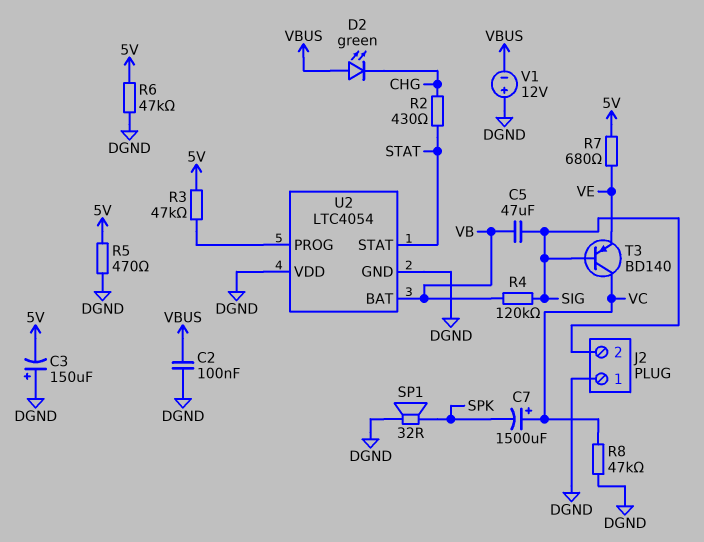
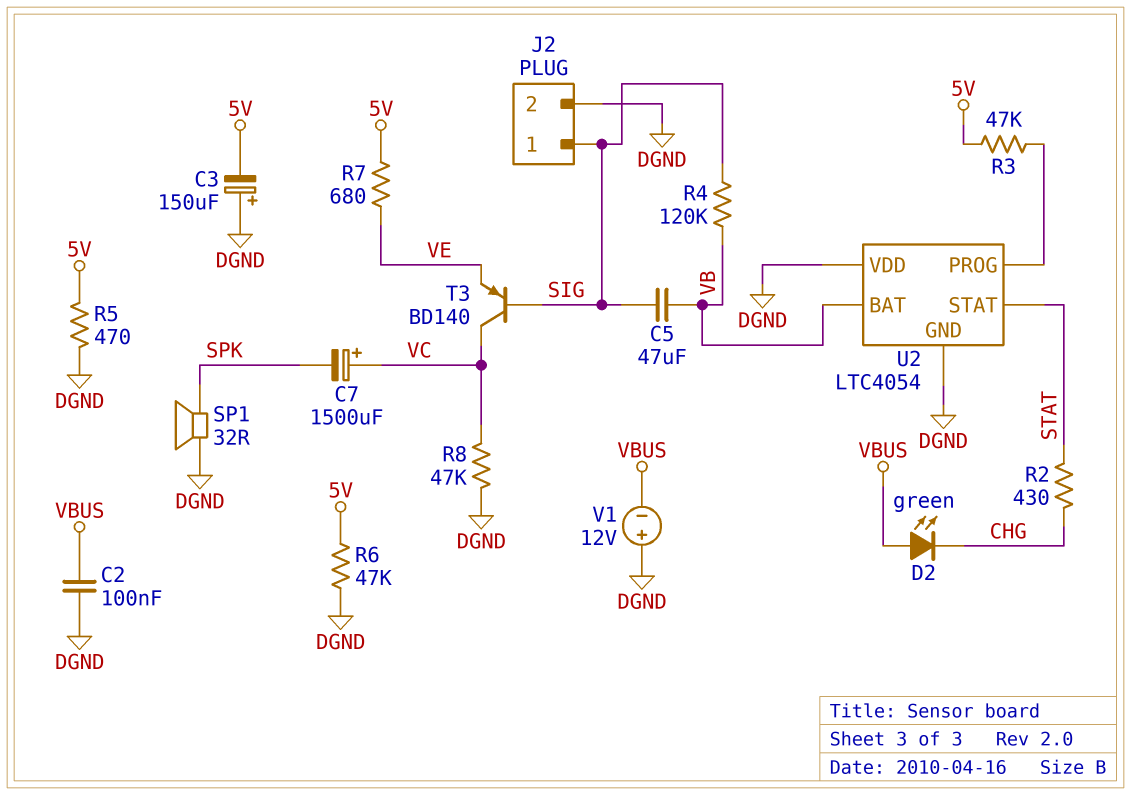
J2 pin 1: DGND -> SIG
J2 pin 2: SIG -> DGND

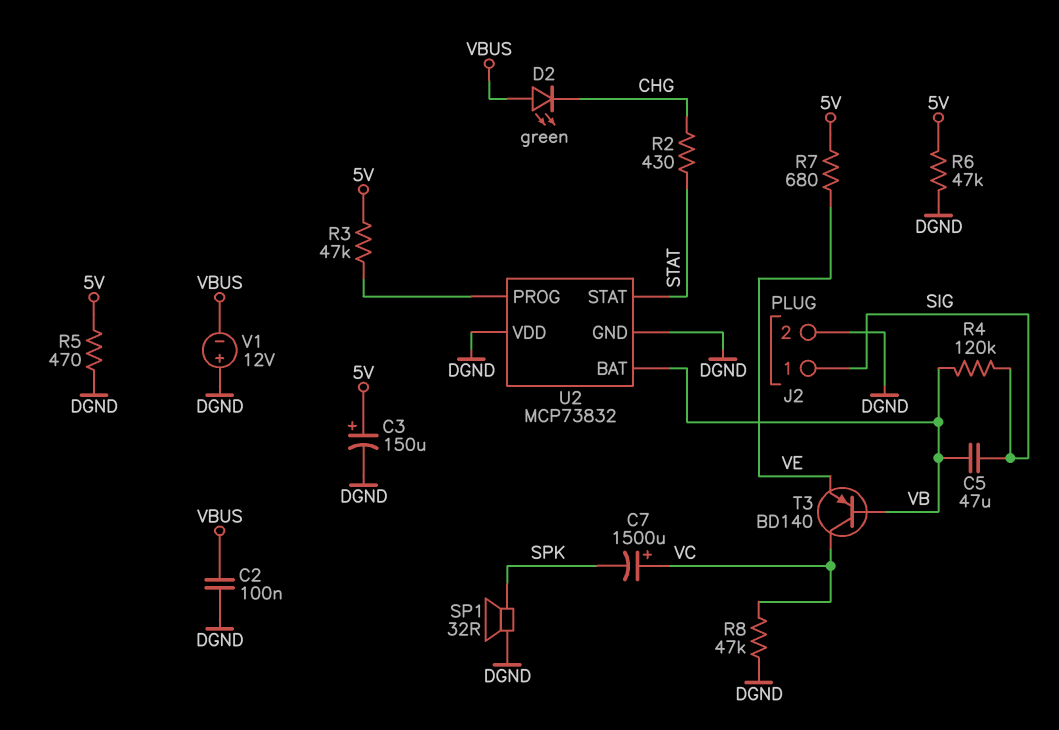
C3: 150uF (plus DGND, minus 5V) -> 150uF (plus 5V, minus DGND)
T3: PNP BD140 (B SIG, C VC, E VE) -> PNP BD140 (B VB, C VC, E VE)
U2: LTC4054 -> MCP73832

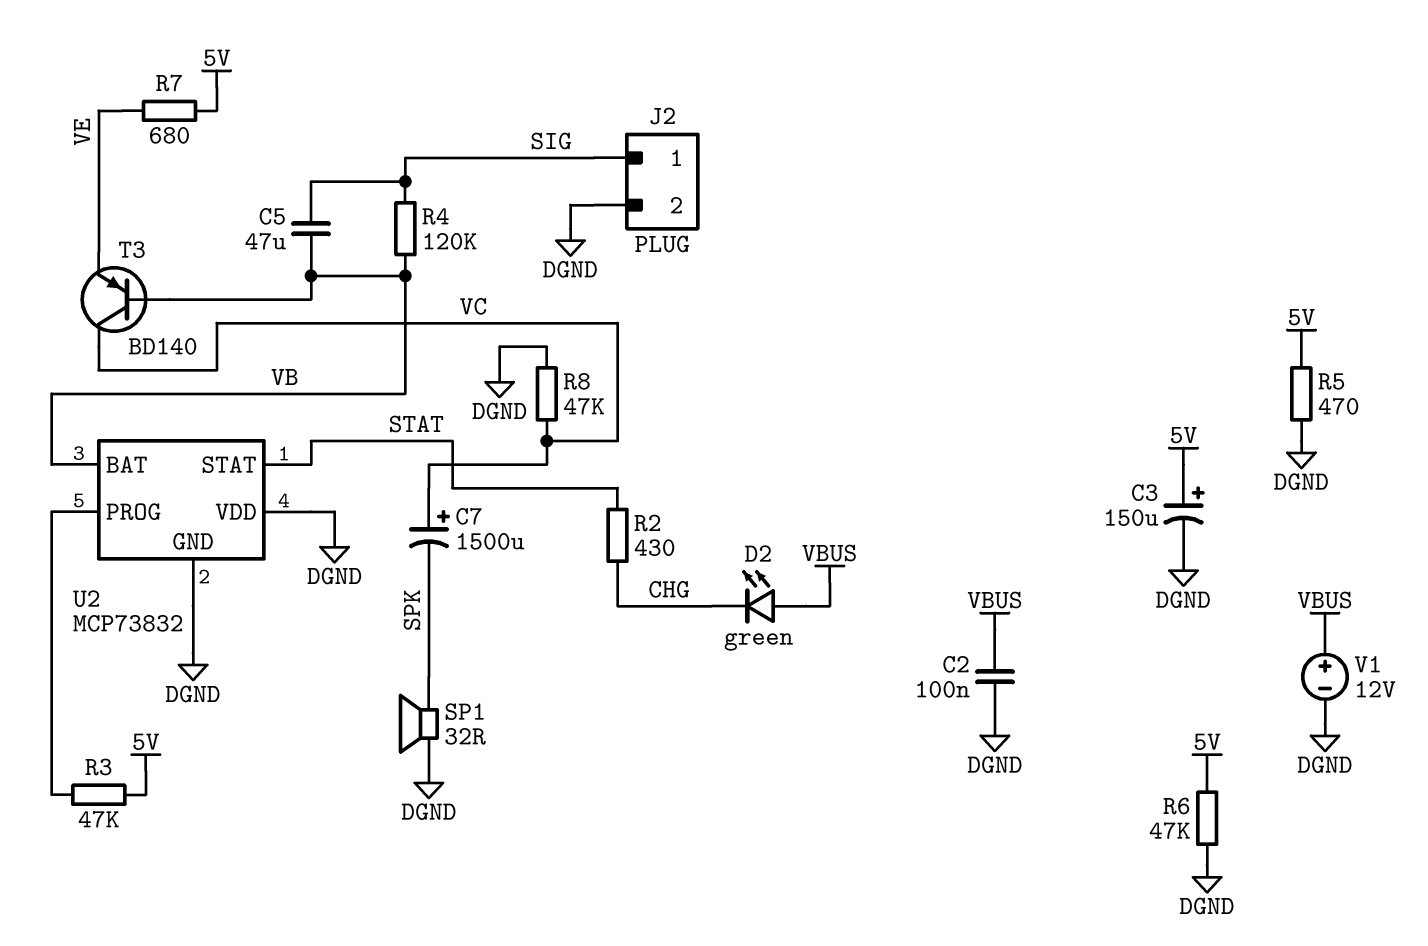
V1: 12V (plus DGND, minus VBUS) -> 12V (plus VBUS, minus DGND)

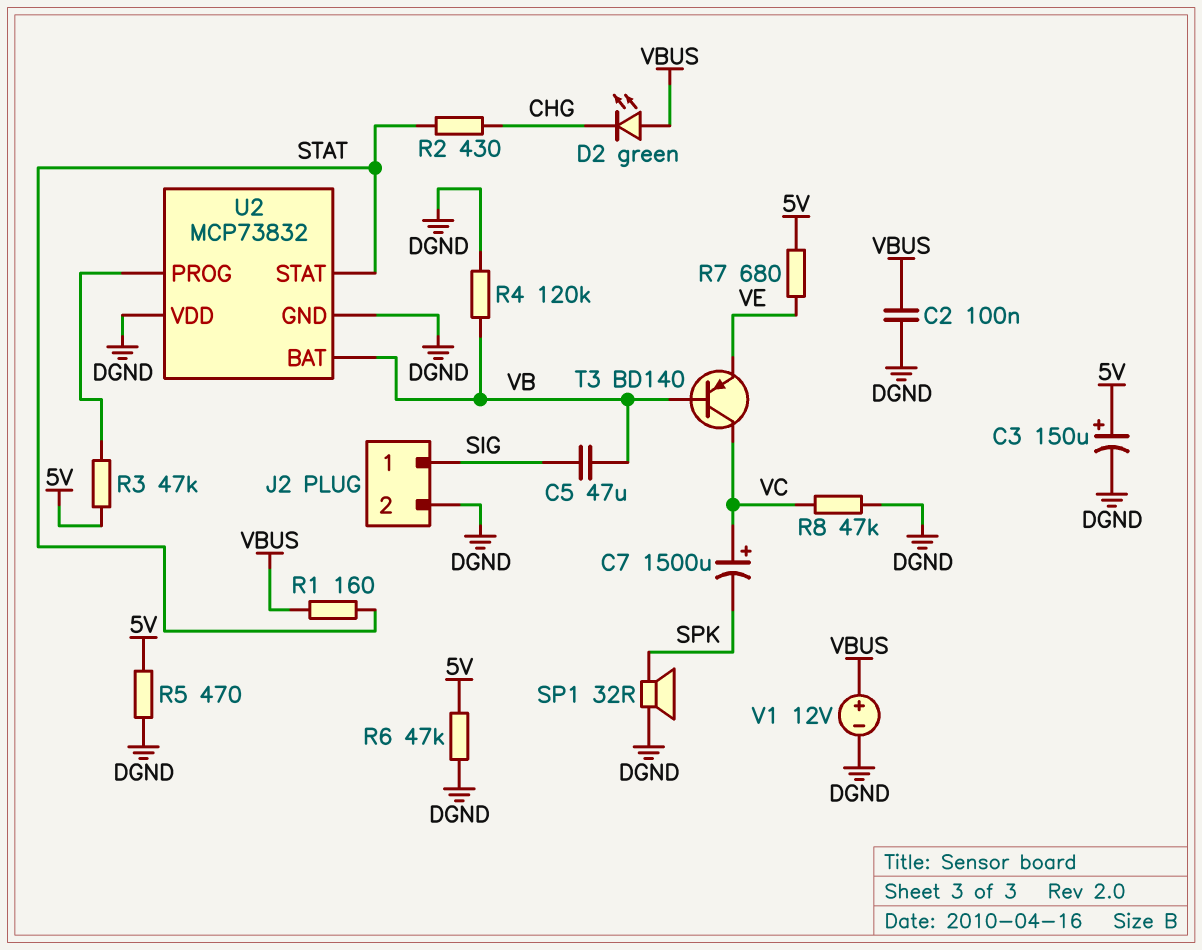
R1: none -> 160 (STAT, VBUS)
R4: 120k (SIG, VB) -> 120k (DGND, VB)

